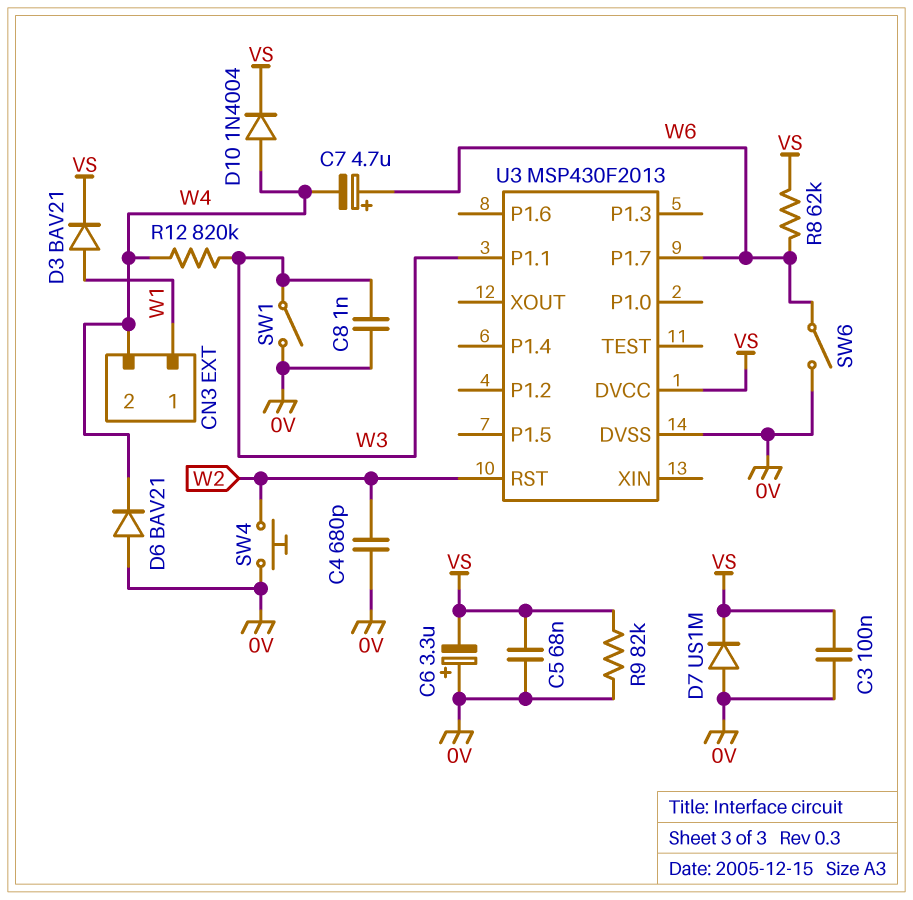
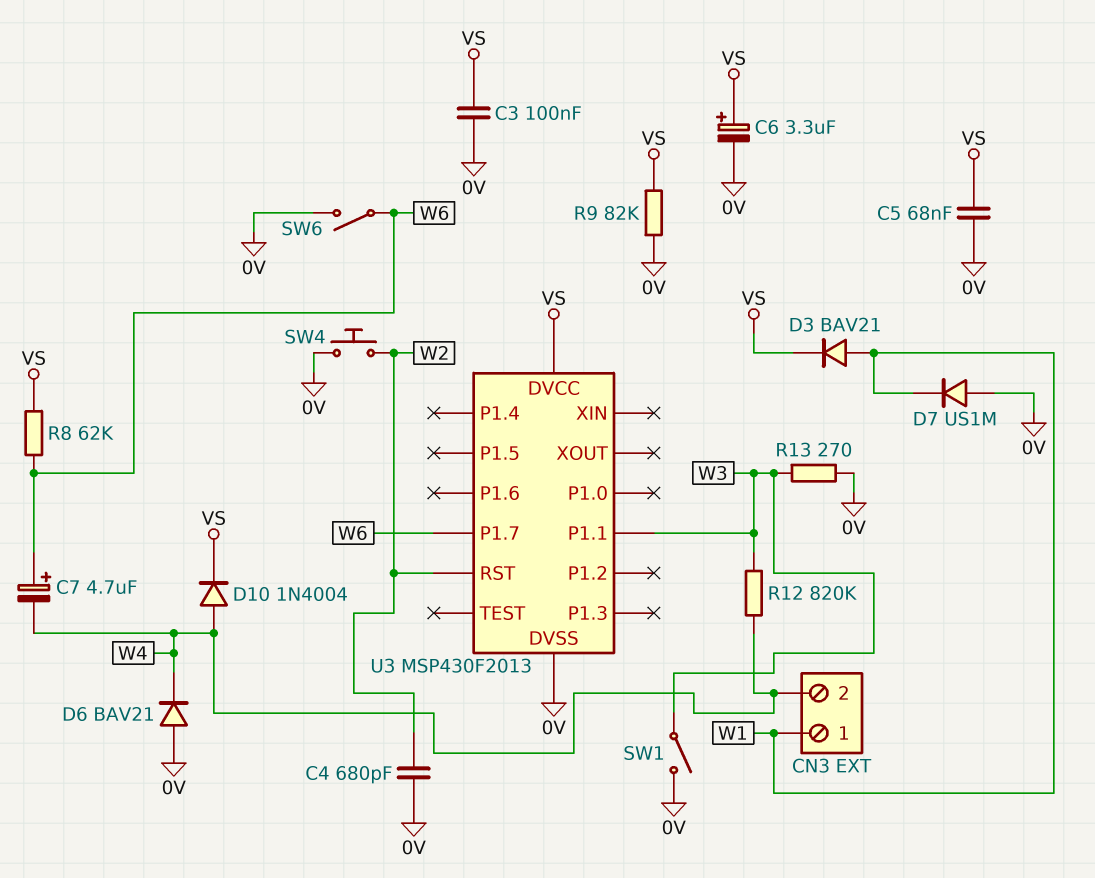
C6: 3.3uF (plus 0V, minus VS) -> 3.3uF (plus VS, minus 0V)
C8: 1nF (0V, W3) -> none
D7: diode US1M (A 0V, K VS) -> diode US1M (A 0V, K W1)
R13: none -> 270 (0V, W3)

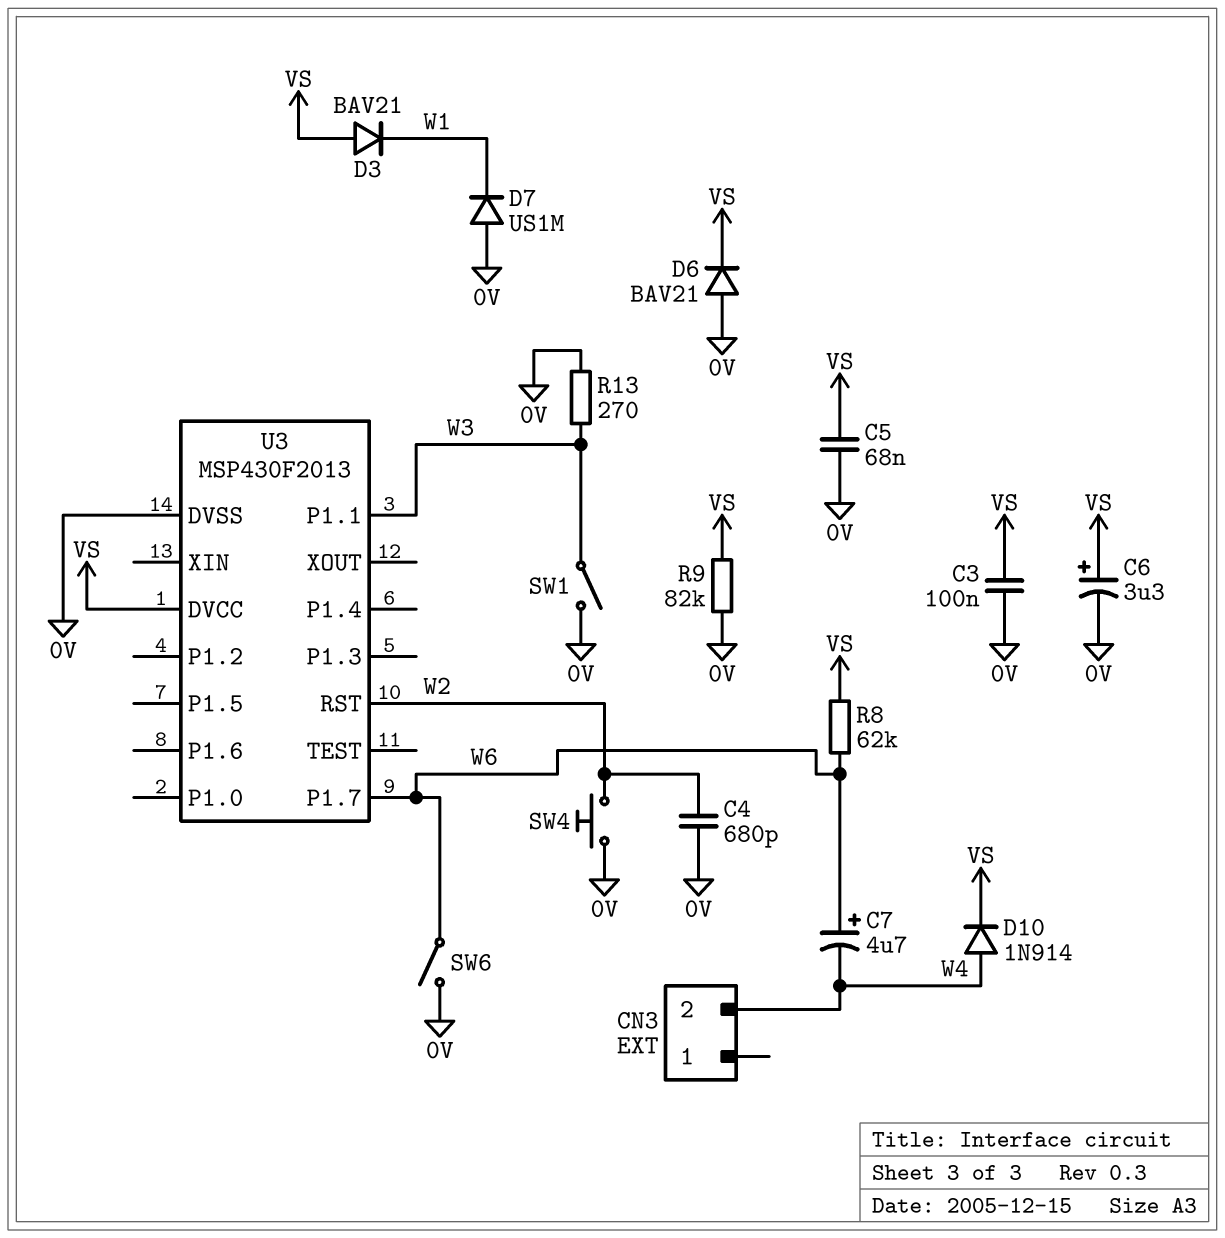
CN3 pin 1: W1 -> none
D3: diode BAV21 (A W1, K VS) -> diode BAV21 (A VS, K W1)
D6: diode BAV21 (A 0V, K W4) -> diode BAV21 (A 0V, K VS)
D10: diode 1N4004 (A W4, K VS) -> diode 1N914 (A W4, K VS)
R12: 820k (W3, W4) -> none

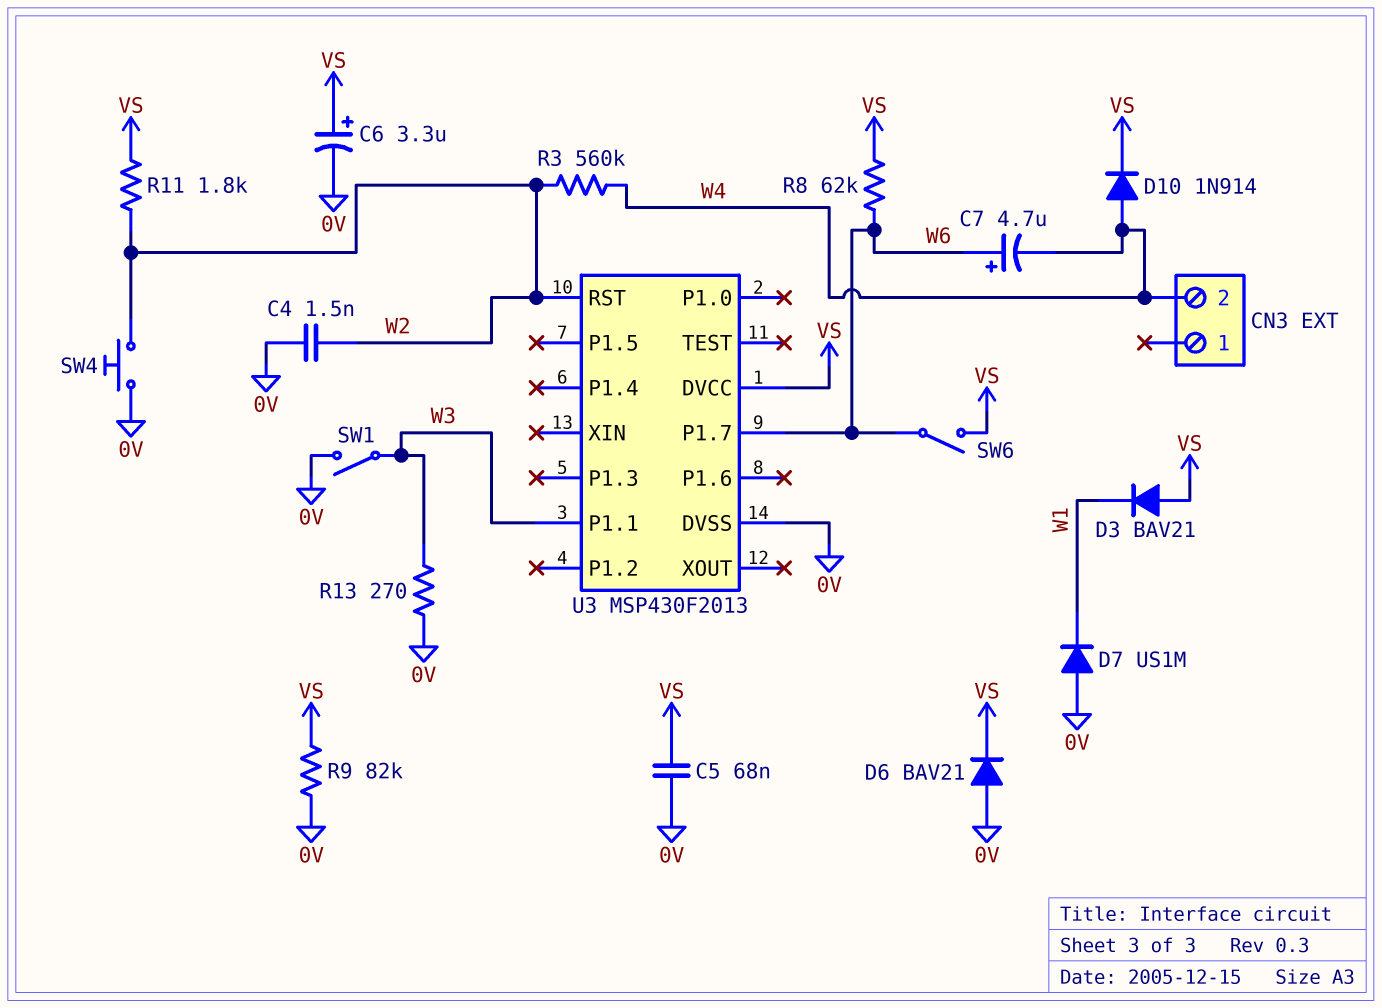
C3: 100nF (0V, VS) -> none
C4: 680pF (0V, W2) -> 1.5nF (0V, W2)
R3: none -> 560k (W2, W4)
R11: none -> 1.8k (VS, W2)
SW6: switch (0V, W6) -> switch (VS, W6)

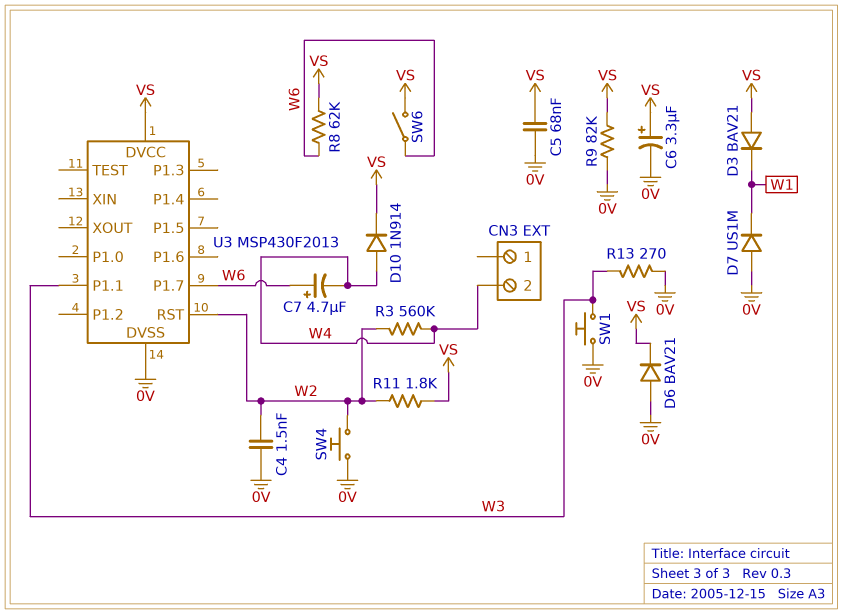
SW1: switch (0V, W3) -> button (0V, W3)

